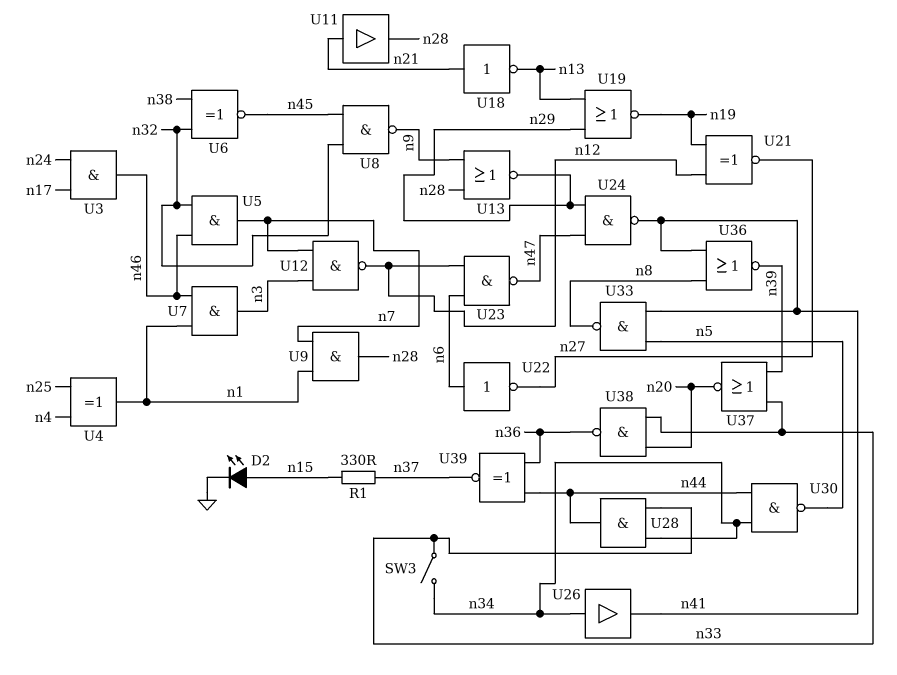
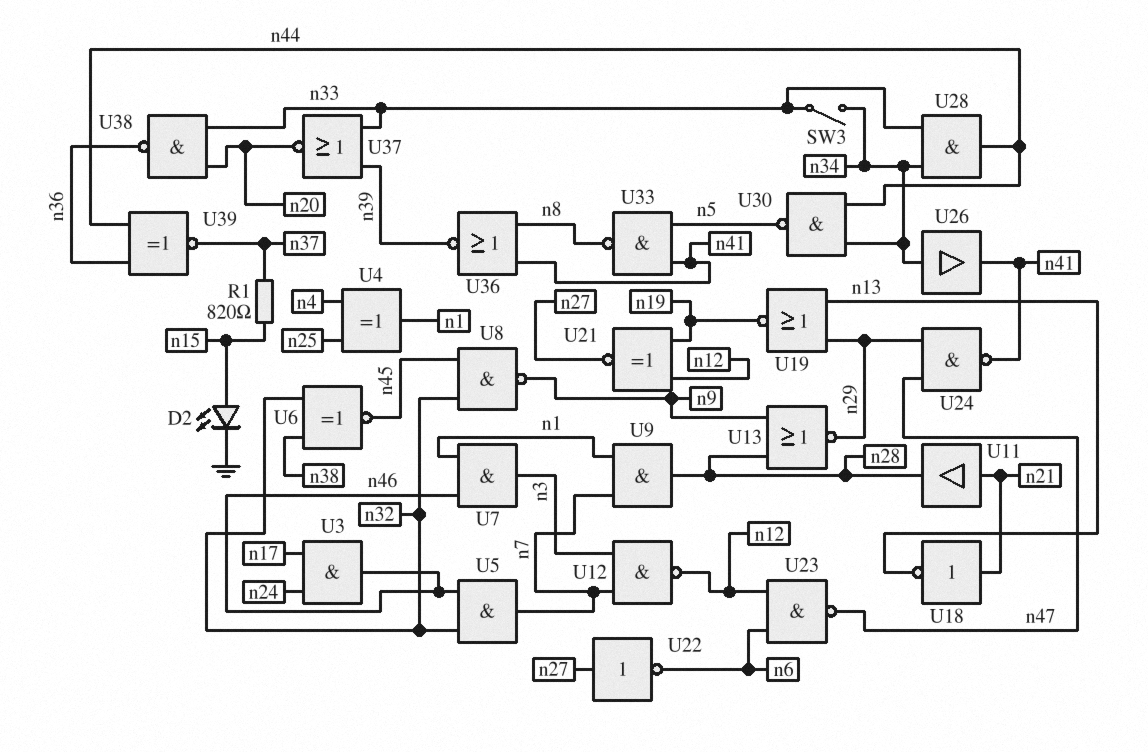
R1: 330 (n15, n37) -> 820 (n15, n37)
U22: NOT (in n6, out n27) -> NOT (in n27, out n6)

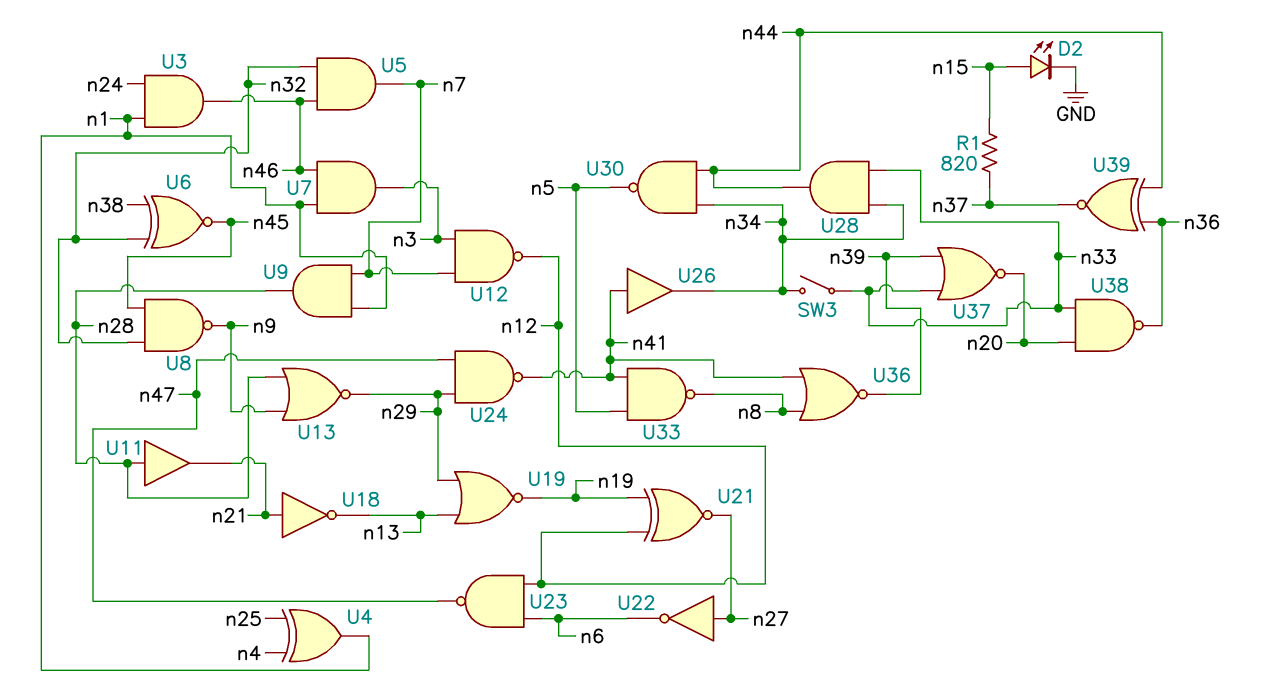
U3: AND (in n17, in n24, out n46) -> AND (in n1, in n24, out n46)
U11: buffer (in n21, out n28) -> buffer (in n28, out n21)
U26: buffer (in n34, out n41) -> buffer (in n41, out n34)

